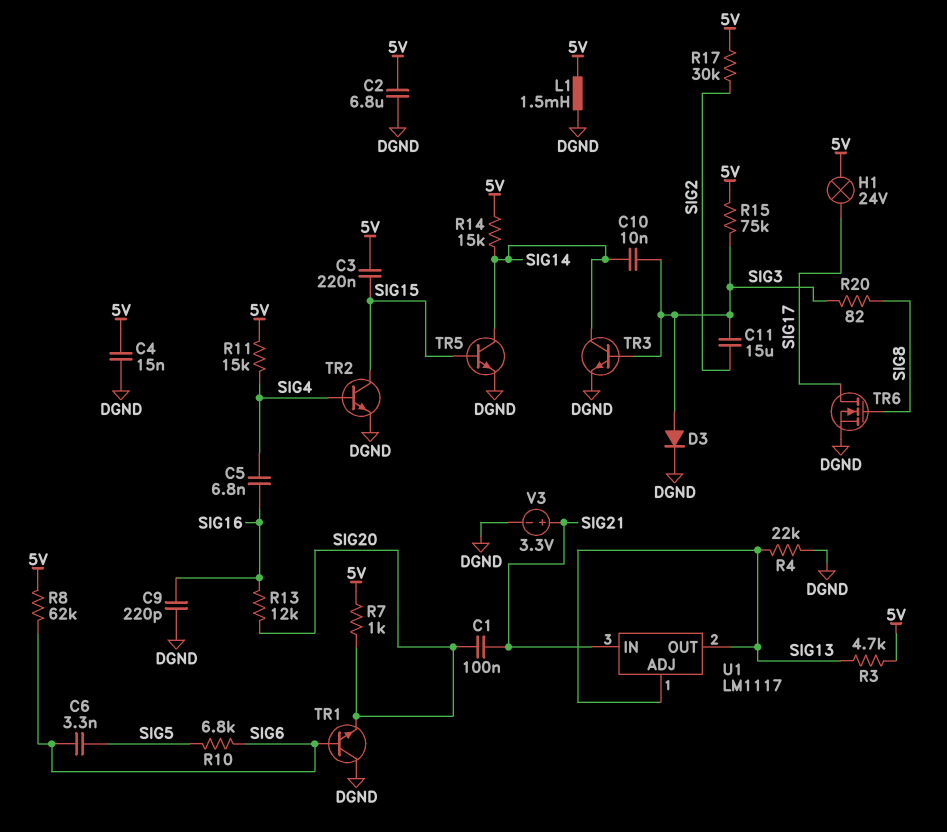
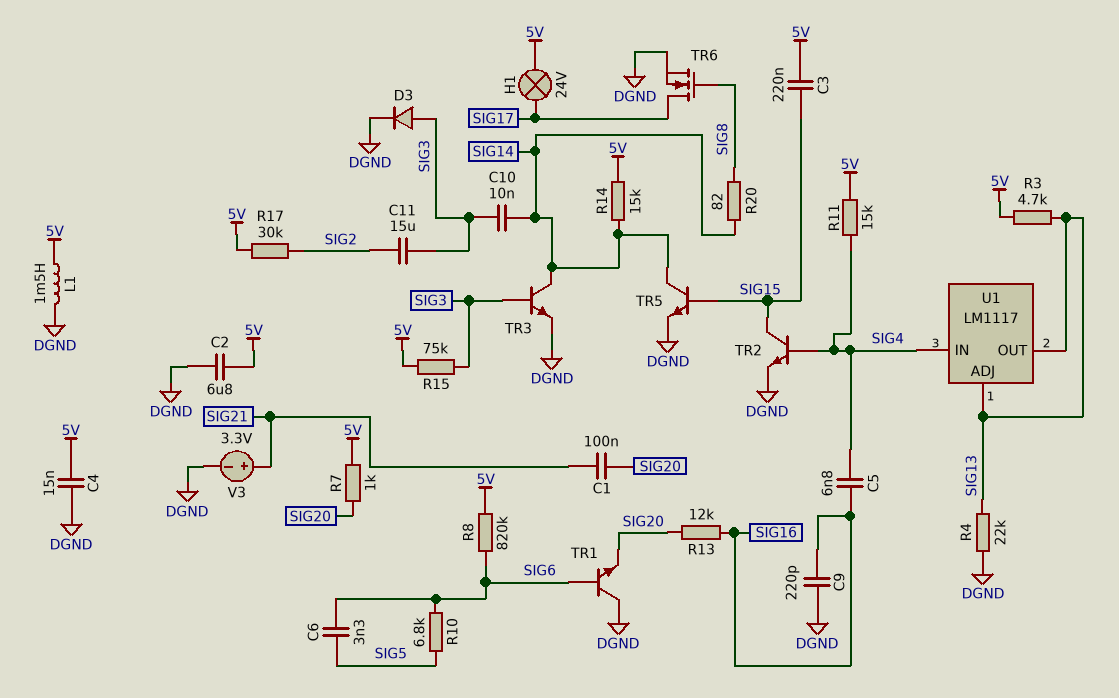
R8: 62k (5V, SIG6) -> 820k (5V, SIG6)
R20: 82 (SIG3, SIG8) -> 82 (SIG8, SIG14)
U1 pin IN: SIG21 -> SIG4

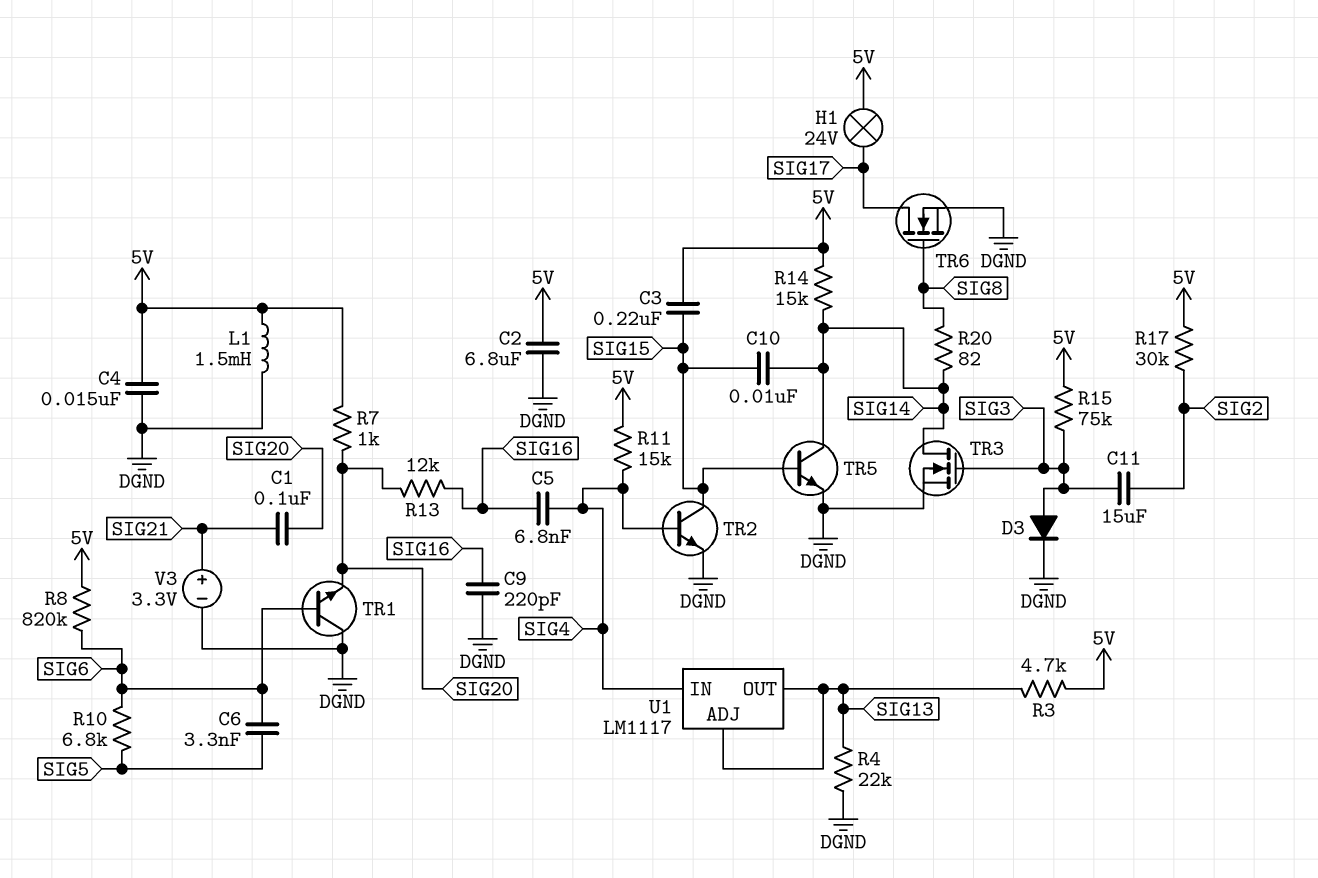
C10: 10nF (SIG3, SIG14) -> 10nF (SIG14, SIG15)
TR3: NPN (B SIG3, C SIG14, E DGND) -> NMOS (G SIG3, D SIG14, S DGND)

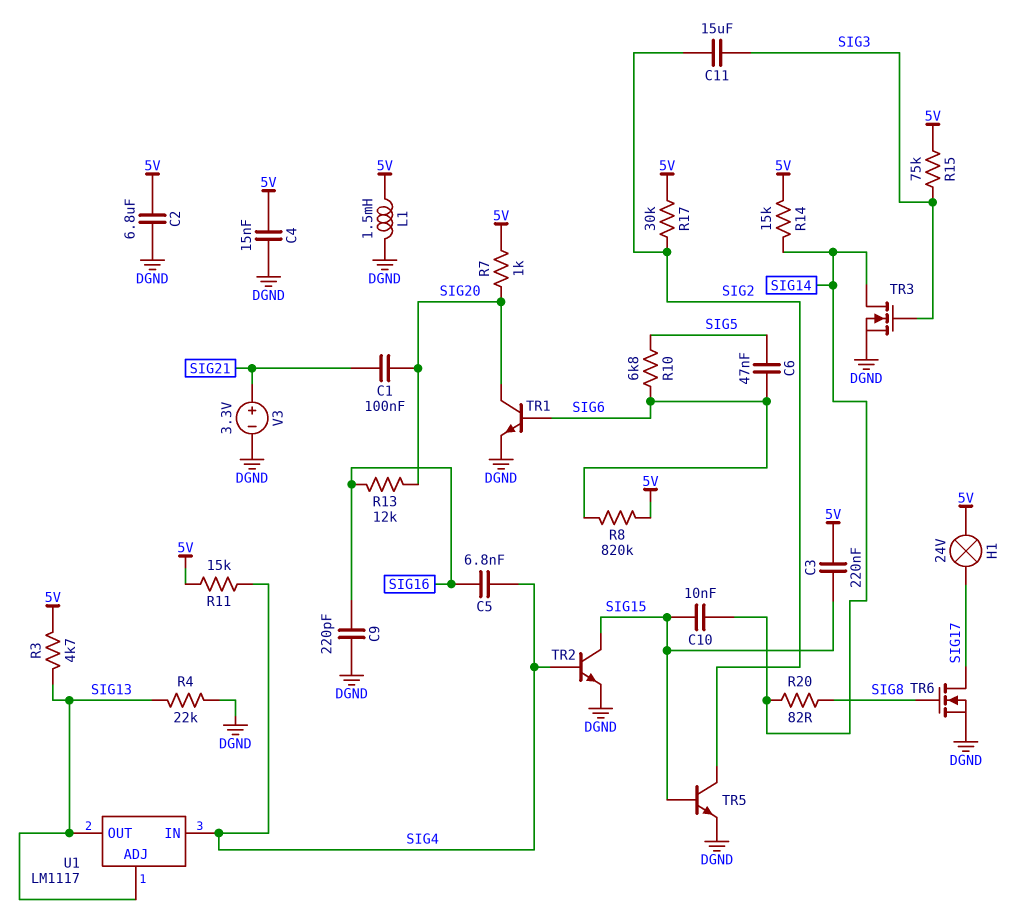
C6: 3.3nF (SIG5, SIG6) -> 47nF (SIG5, SIG6)
D3: diode (A SIG3, K DGND) -> none
TR1: NPN (B SIG6, C DGND, E SIG20) -> NPN (B SIG6, C SIG20, E DGND)
TR5: NPN (B SIG15, C SIG14, E DGND) -> NPN (B SIG15, C SIG2, E DGND)

